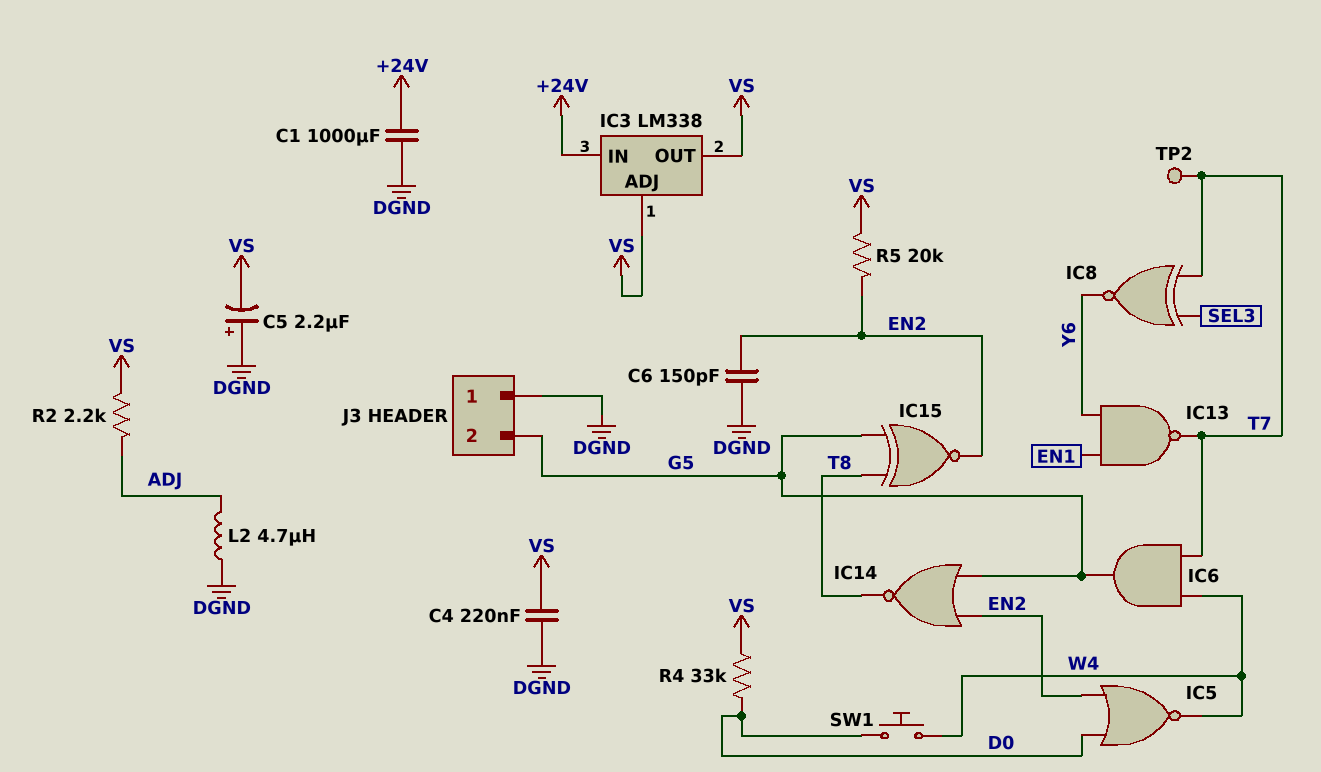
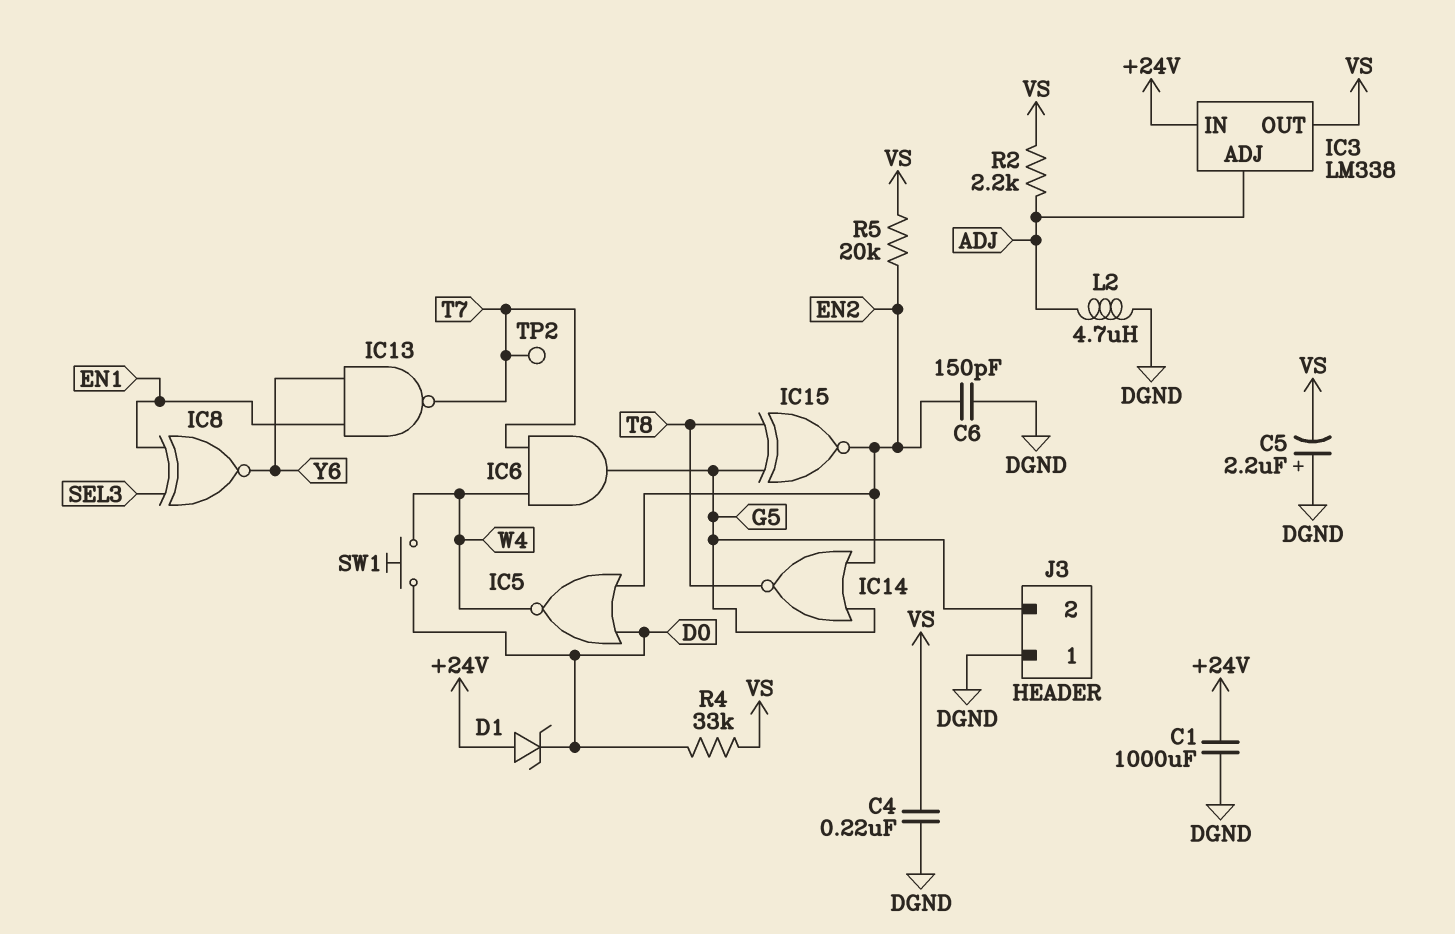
D1: none -> zener (A +24V, K D0)
IC3 pin ADJ: VS -> ADJ
IC8: XNOR (in SEL3, in T7, out Y6) -> XNOR (in EN1, in SEL3, out Y6)

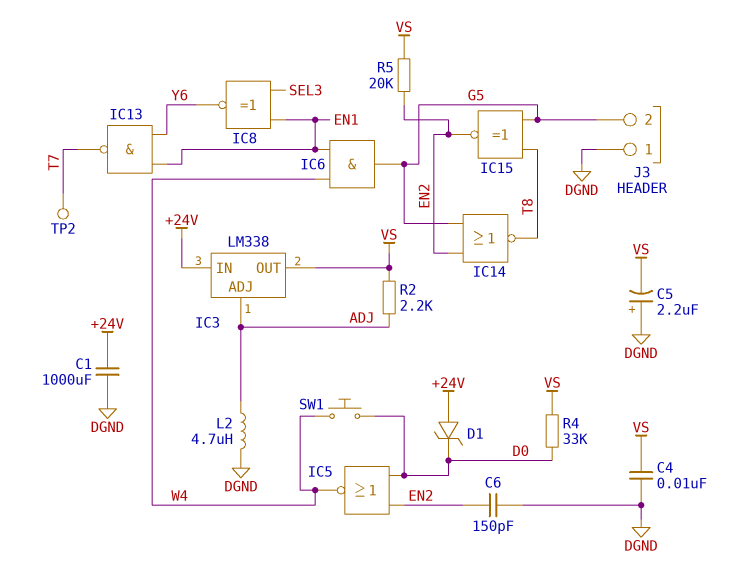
C4: 220nF (DGND, VS) -> 10nF (DGND, VS)
IC6: AND (in T7, in W4, out G5) -> AND (in EN1, in W4, out G5)

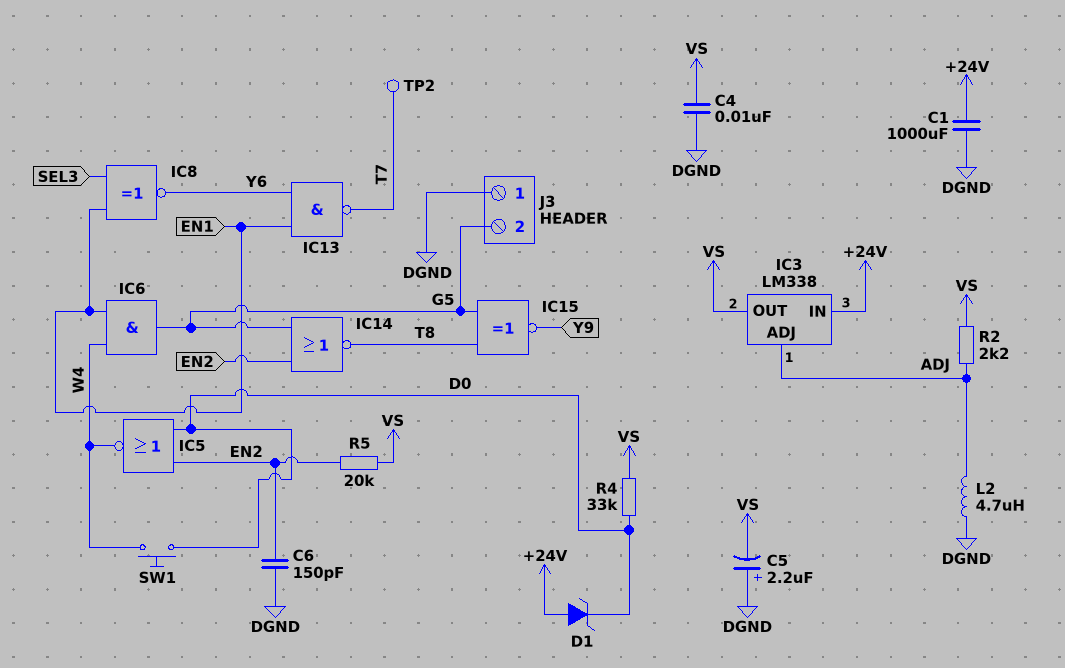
IC15: XNOR (in G5, in T8, out EN2) -> XNOR (in G5, in T8, out Y9)

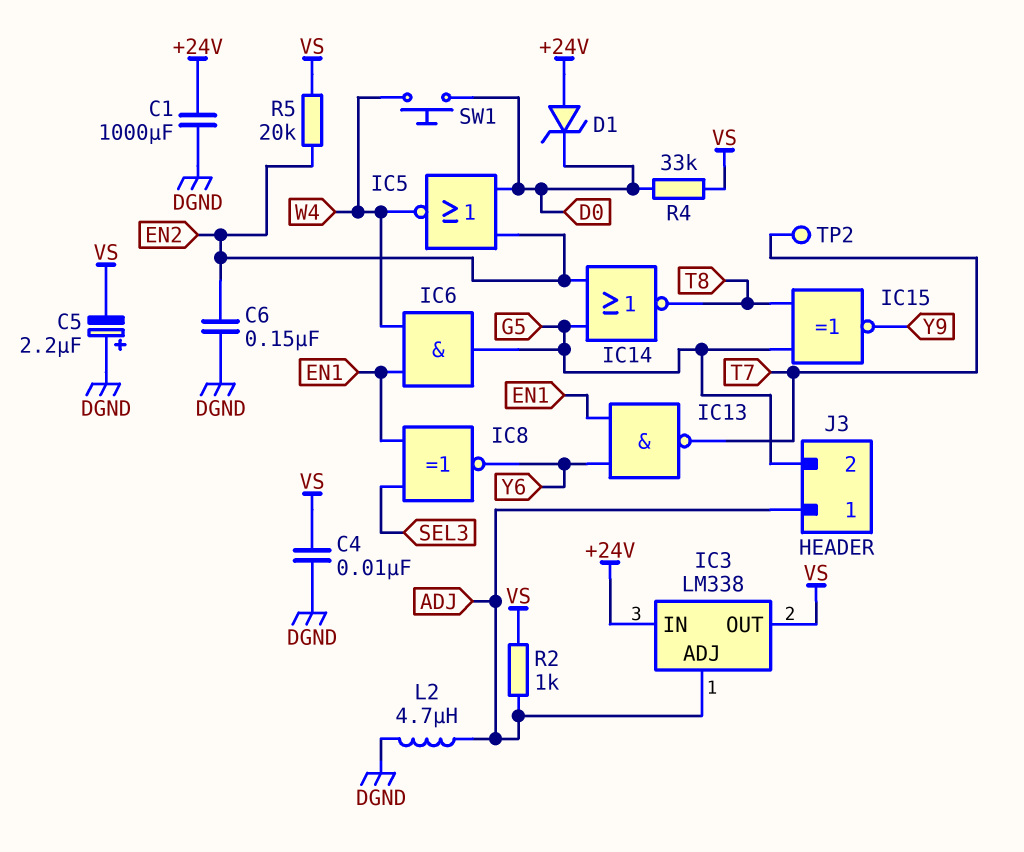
C6: 150pF (DGND, EN2) -> 150nF (DGND, EN2)
J3 pin 1: DGND -> ADJ
R2: 2.2k (ADJ, VS) -> 1k (ADJ, VS)

